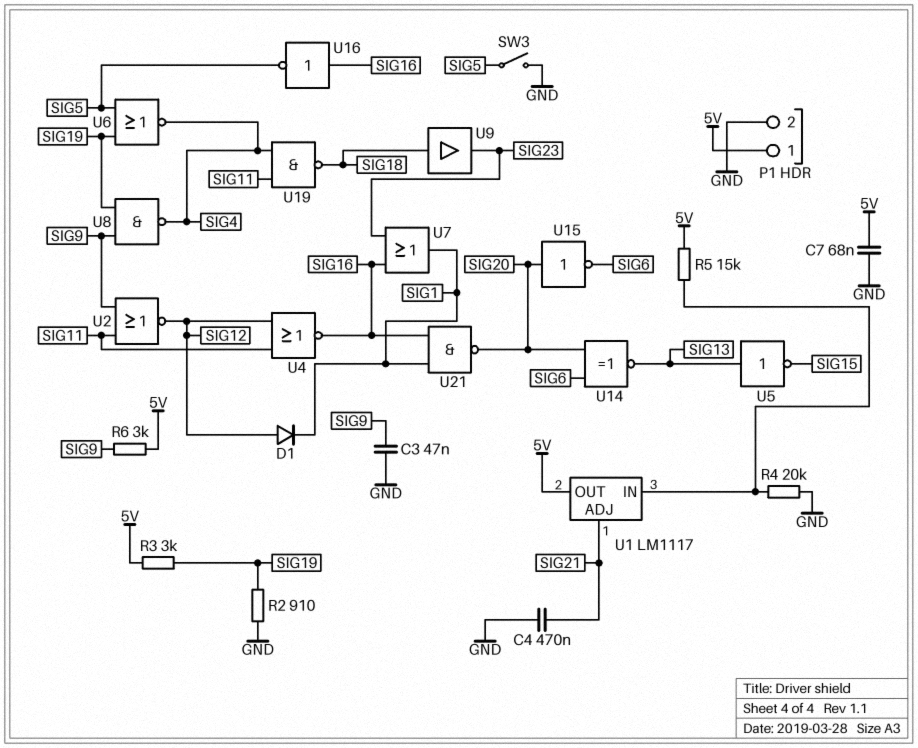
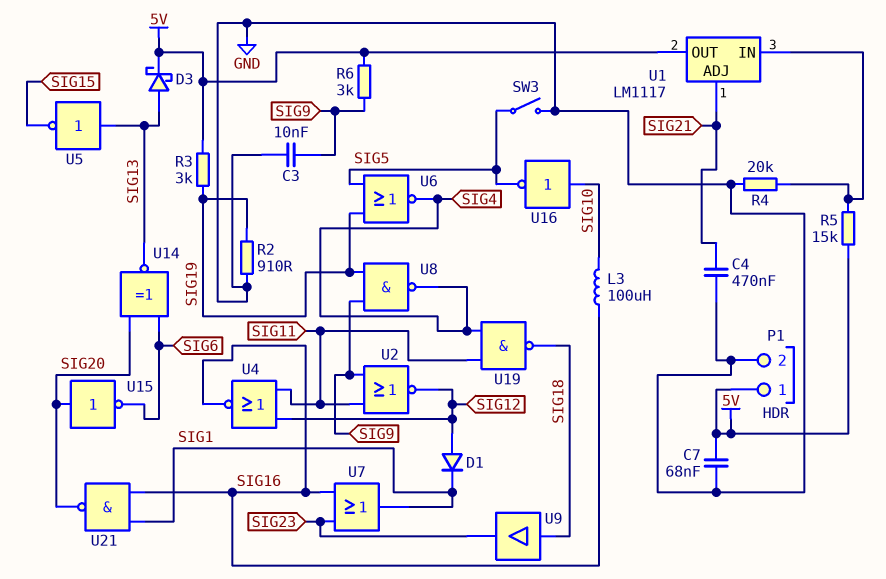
C3: 47nF (GND, SIG9) -> 10nF (GND, SIG9)
D3: none -> schottky (A SIG13, K 5V)
L3: none -> 100uH (SIG10, SIG16)
U16: NOT (in SIG16, out SIG5) -> NOT (in SIG10, out SIG5)

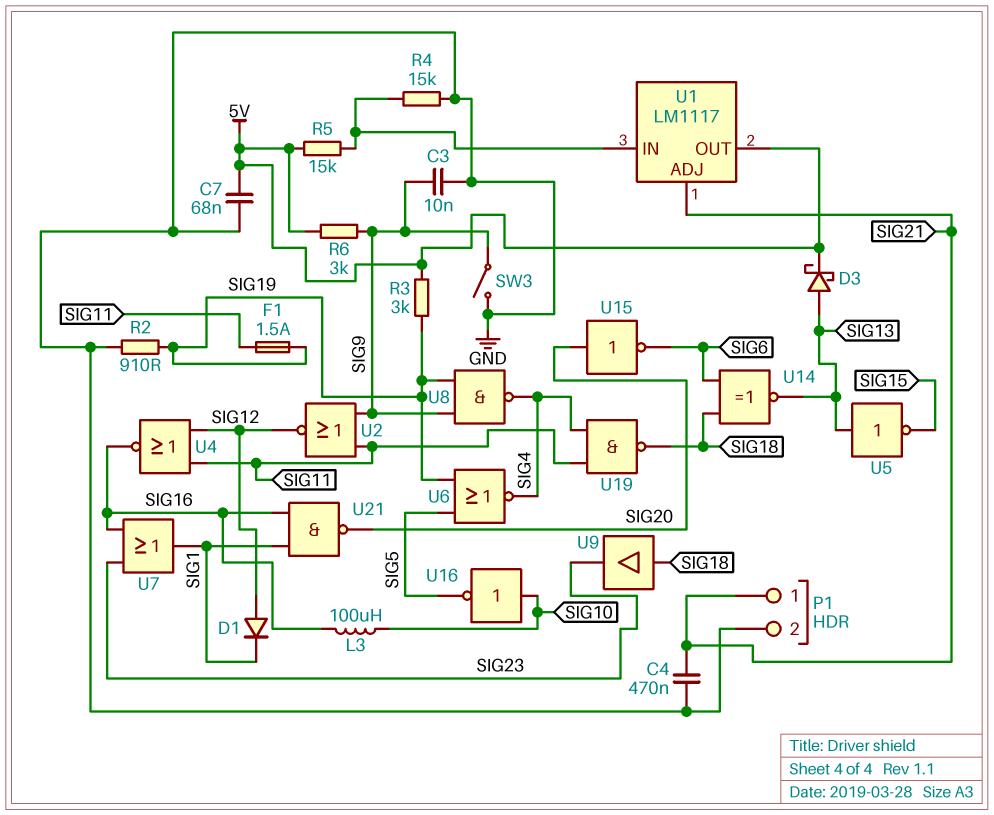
F1: none -> 1.5A (SIG11, SIG19)
P1 pin 1: 5V -> SIG21
R4: 20k (GND, U1/IN) -> 15k (GND, U1/IN)
SW3: switch (GND, SIG5) -> switch (GND, SIG9)
U14: XNOR (in SIG6, in SIG20, out SIG13) -> XNOR (in SIG6, in SIG18, out SIG13)

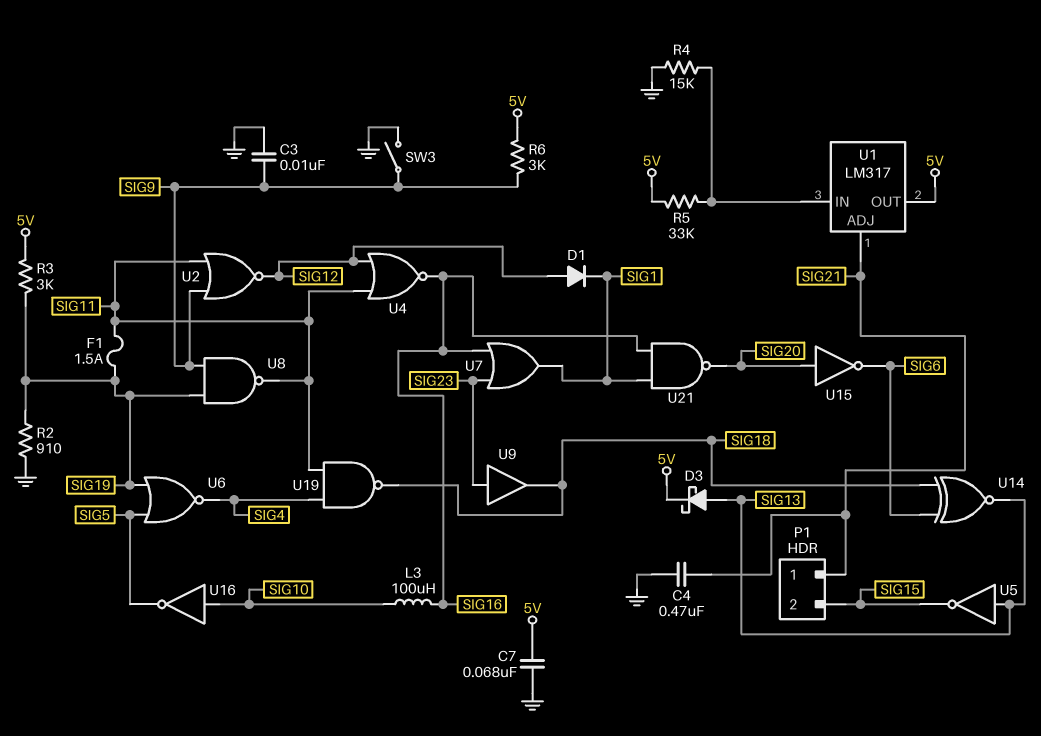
P1 pin 2: GND -> SIG15
R5: 15k (5V, U1/IN) -> 33k (5V, U1/IN)
U1: LM1117 -> LM317
U8: NAND (in SIG9, in SIG19, out SIG4) -> NAND (in SIG9, in SIG19, out SIG11)
U9: buffer (in SIG18, out SIG23) -> buffer (in SIG23, out SIG18)

